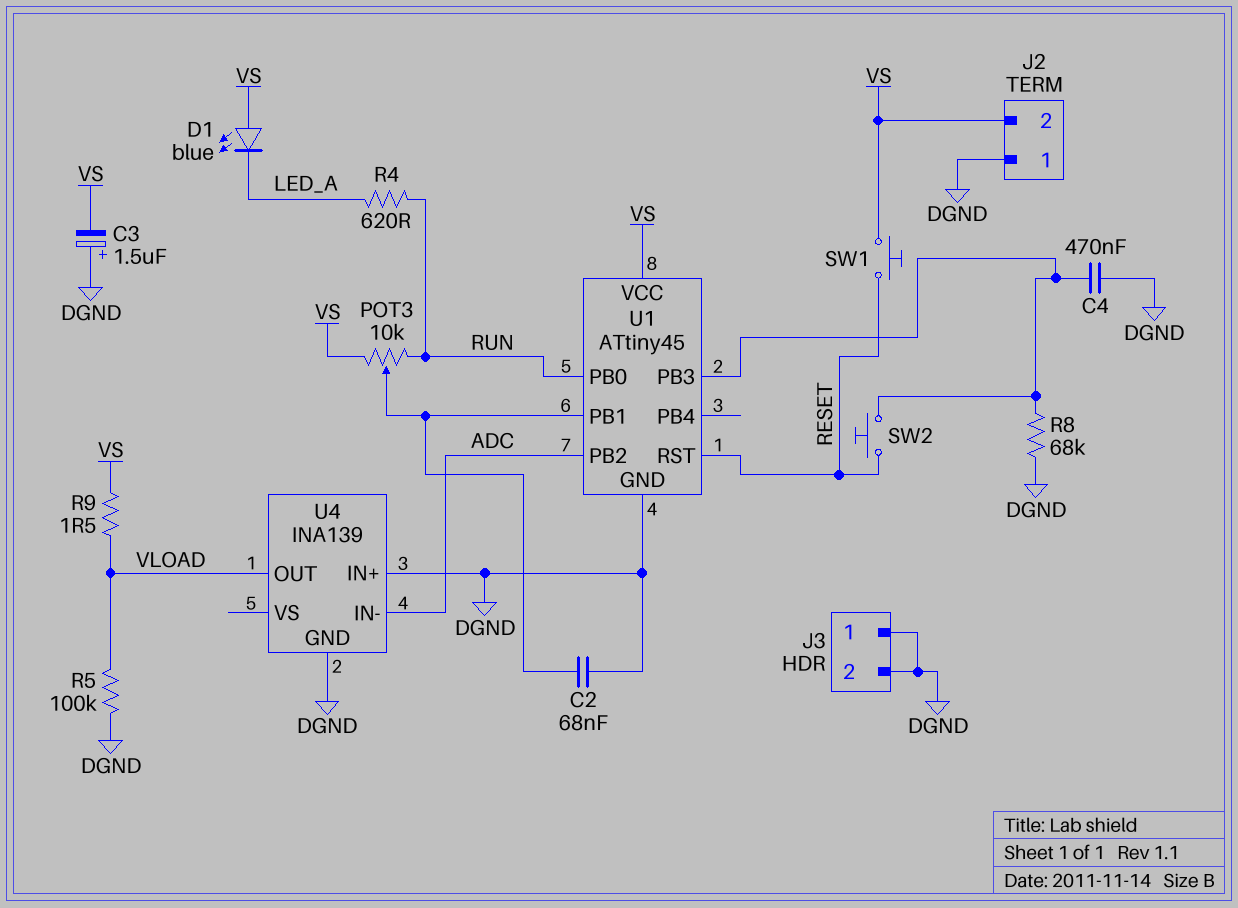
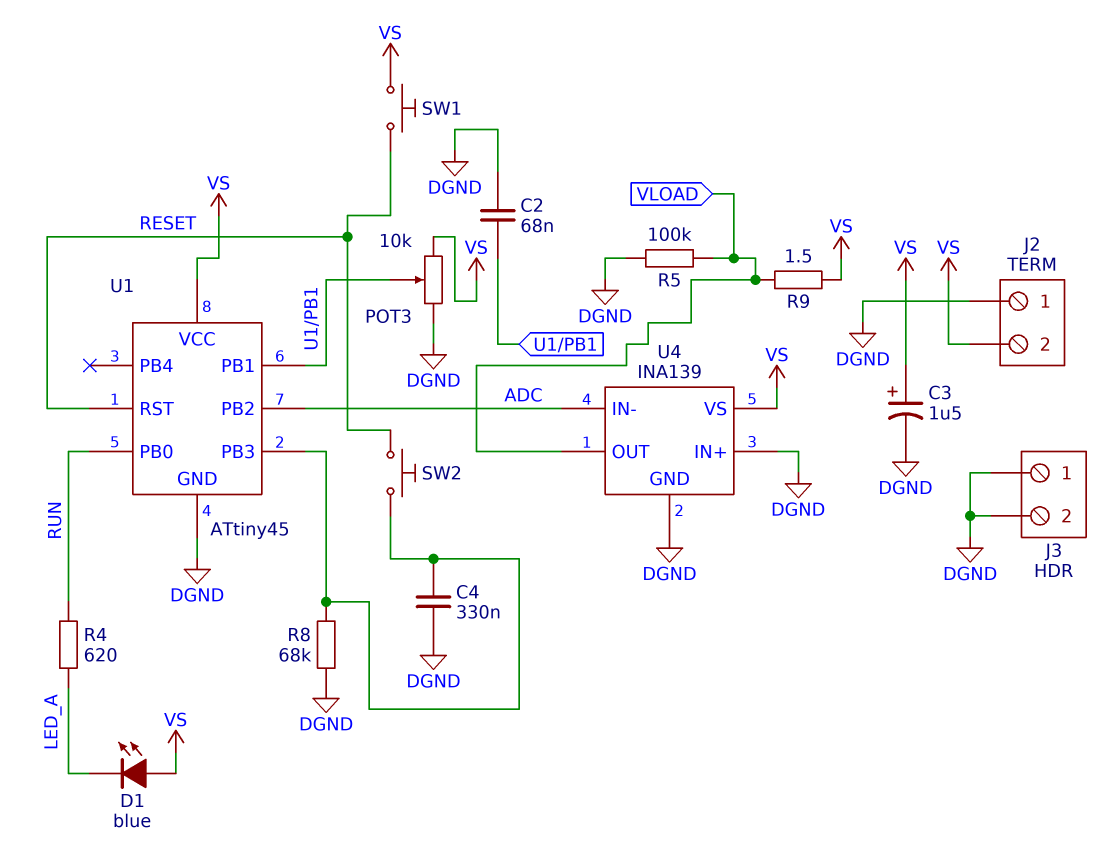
C3: 1.5uF (plus DGND, minus VS) -> 1.5uF (plus VS, minus DGND)
C4: 470nF (DGND, U1/PB3) -> 330nF (DGND, U1/PB3)
POT3: 10k (RUN, VS, wiper U1/PB1) -> 10k (DGND, VS, wiper U1/PB1)
U4 pin VS: none -> VS

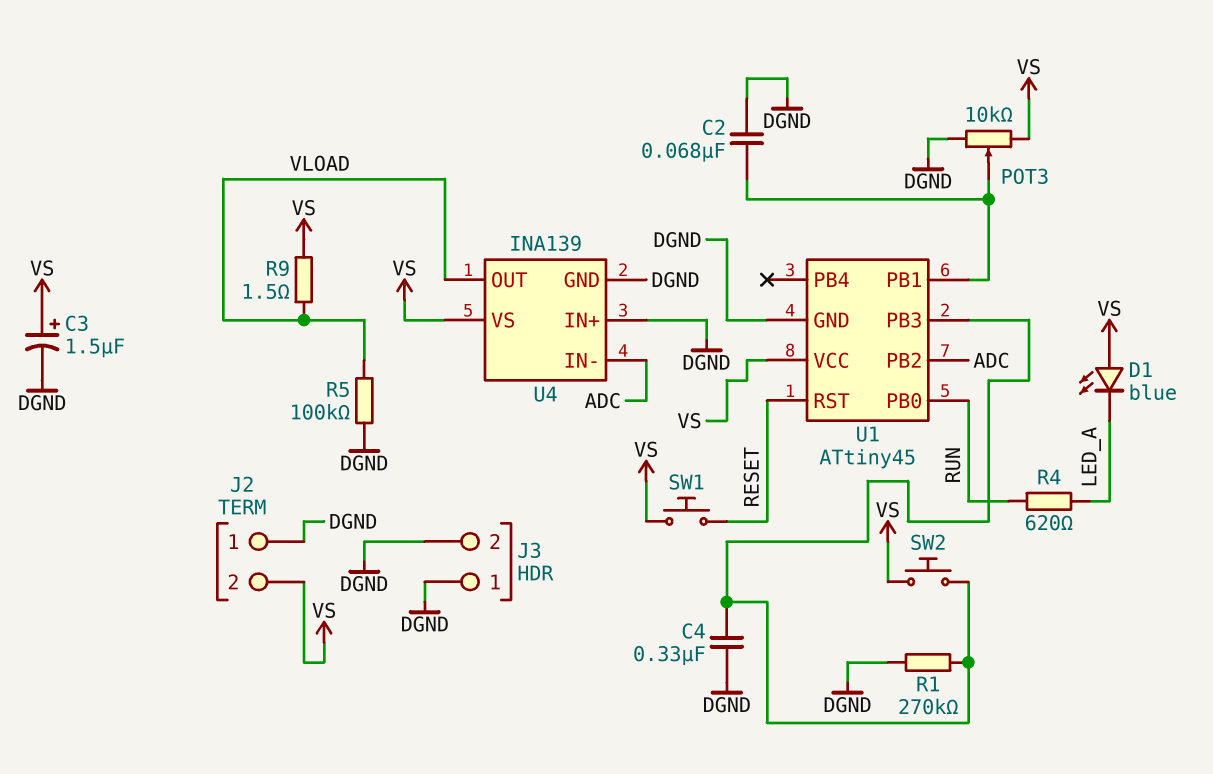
R1: none -> 270k (DGND, U1/PB3)
R8: 68k (DGND, U1/PB3) -> none
SW2: button (RESET, U1/PB3) -> button (U1/PB3, VS)

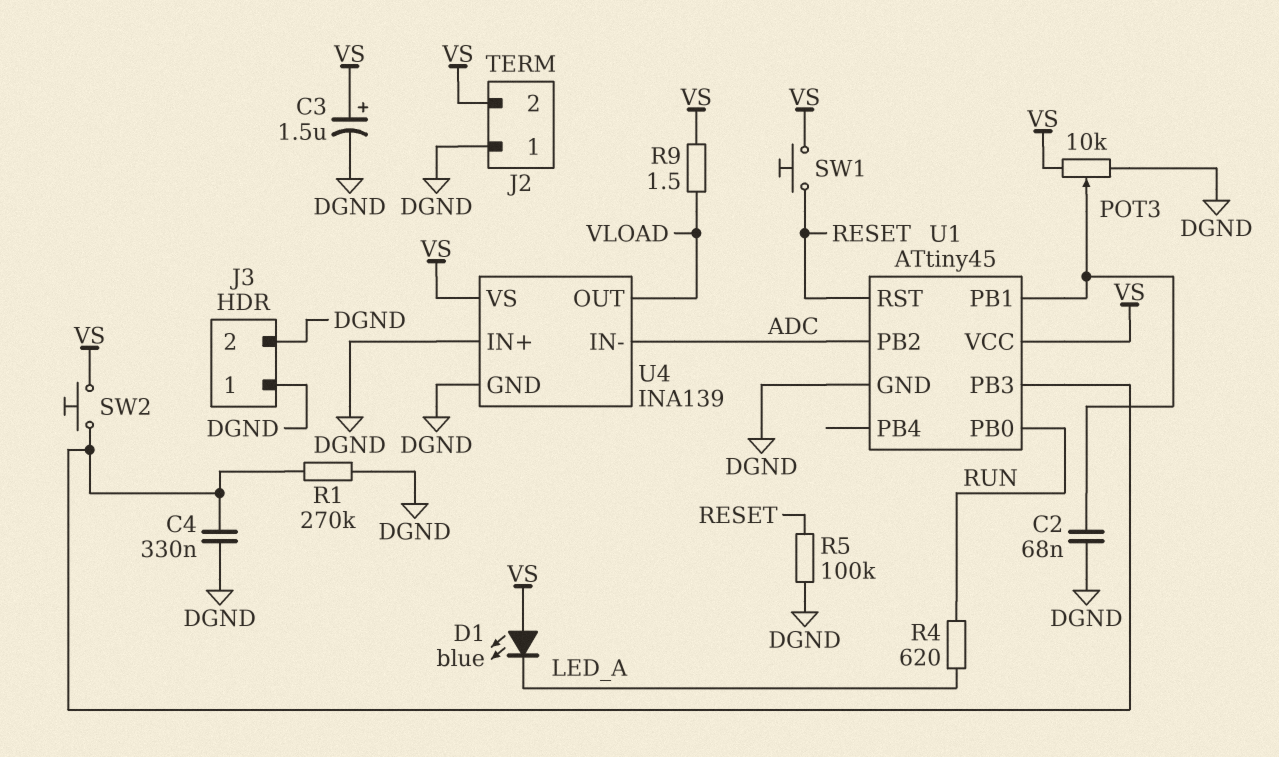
R5: 100k (DGND, VLOAD) -> 100k (DGND, RESET)

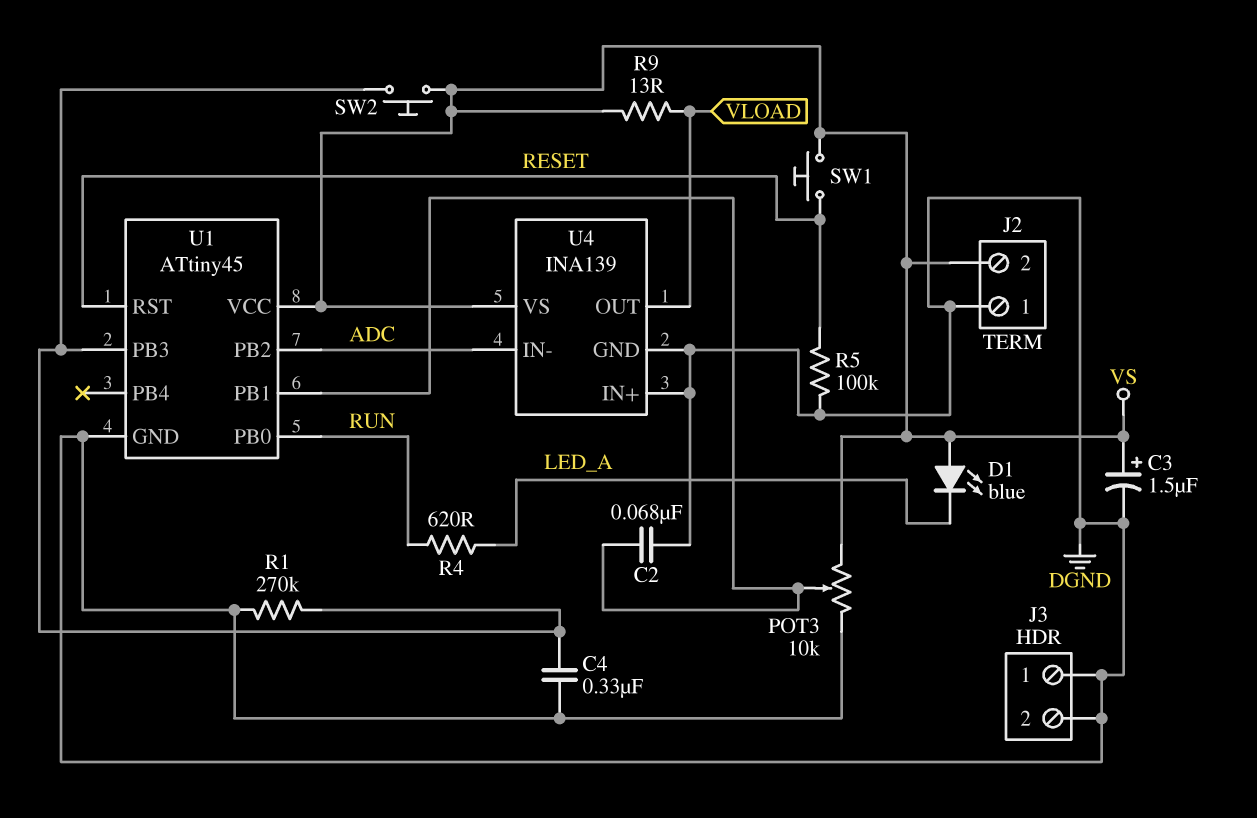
R9: 1.5 (VLOAD, VS) -> 13 (VLOAD, VS)

